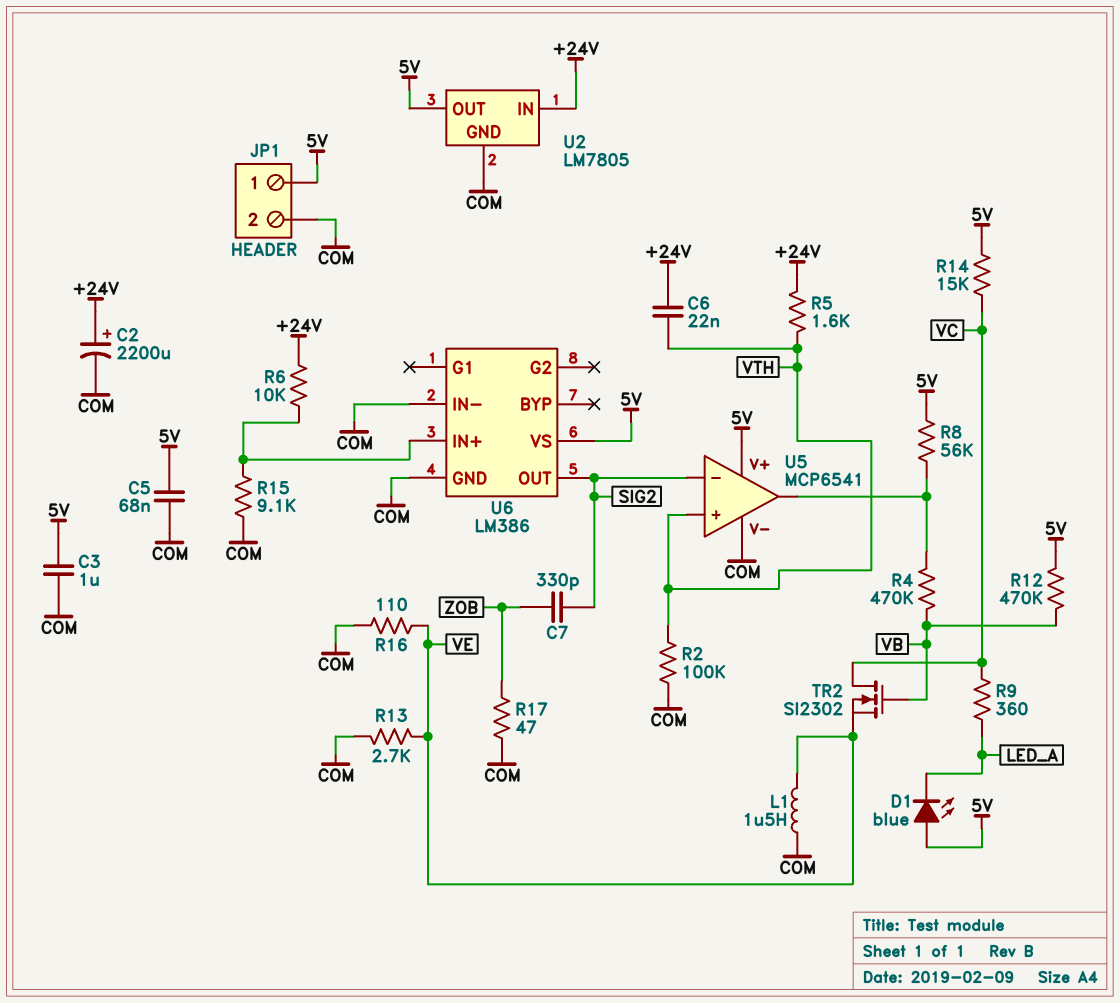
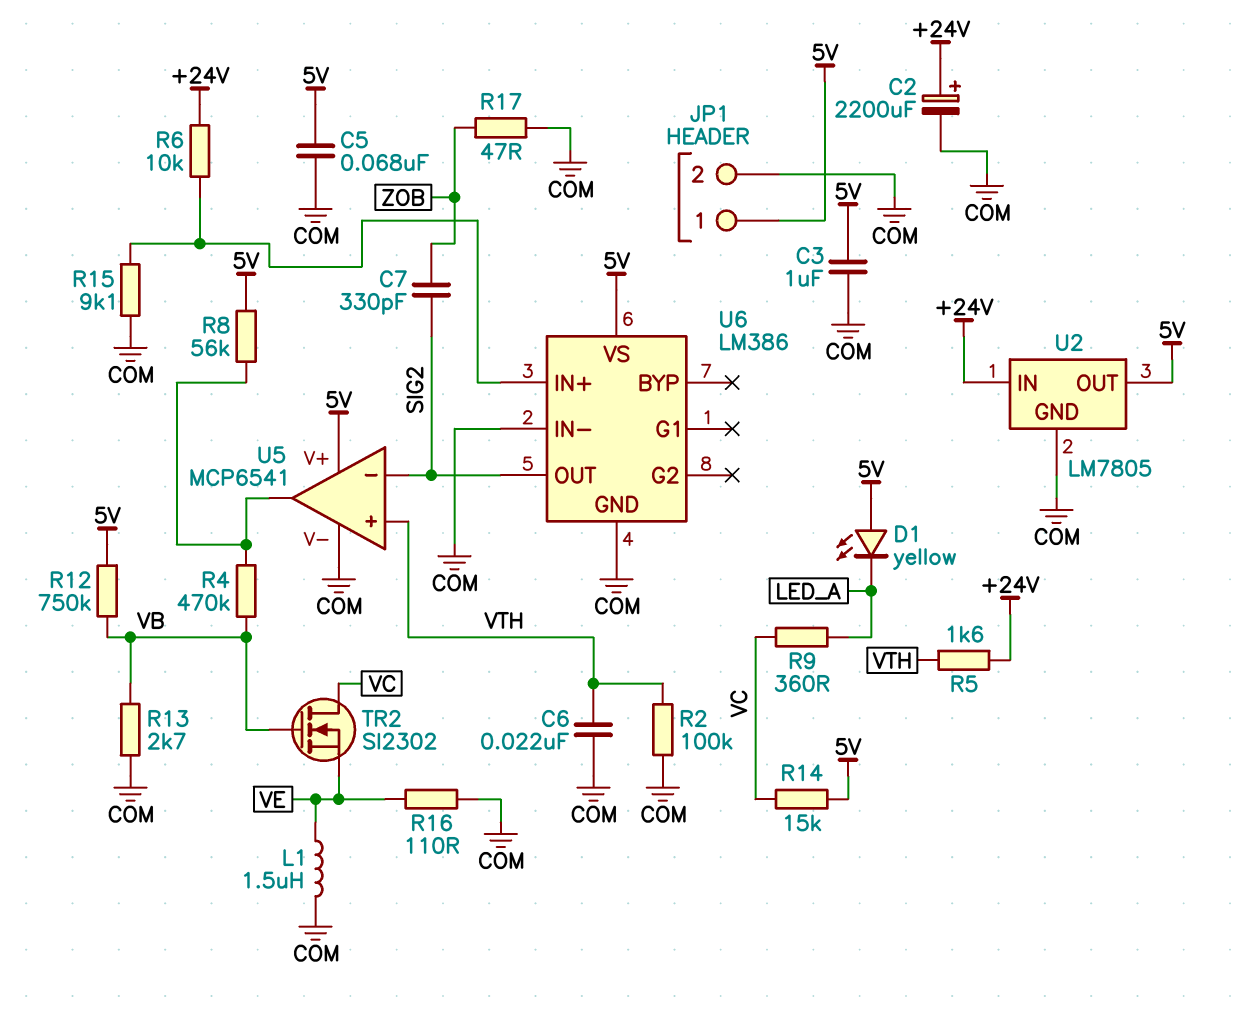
C6: 22nF (+24V, VTH) -> 22nF (COM, VTH)
D1: LED blue (A 5V, K LED_A) -> LED yellow (A 5V, K LED_A)
R12: 470k (5V, VB) -> 750k (5V, VB)
R13: 2.7k (COM, VE) -> 2.7k (COM, VB)

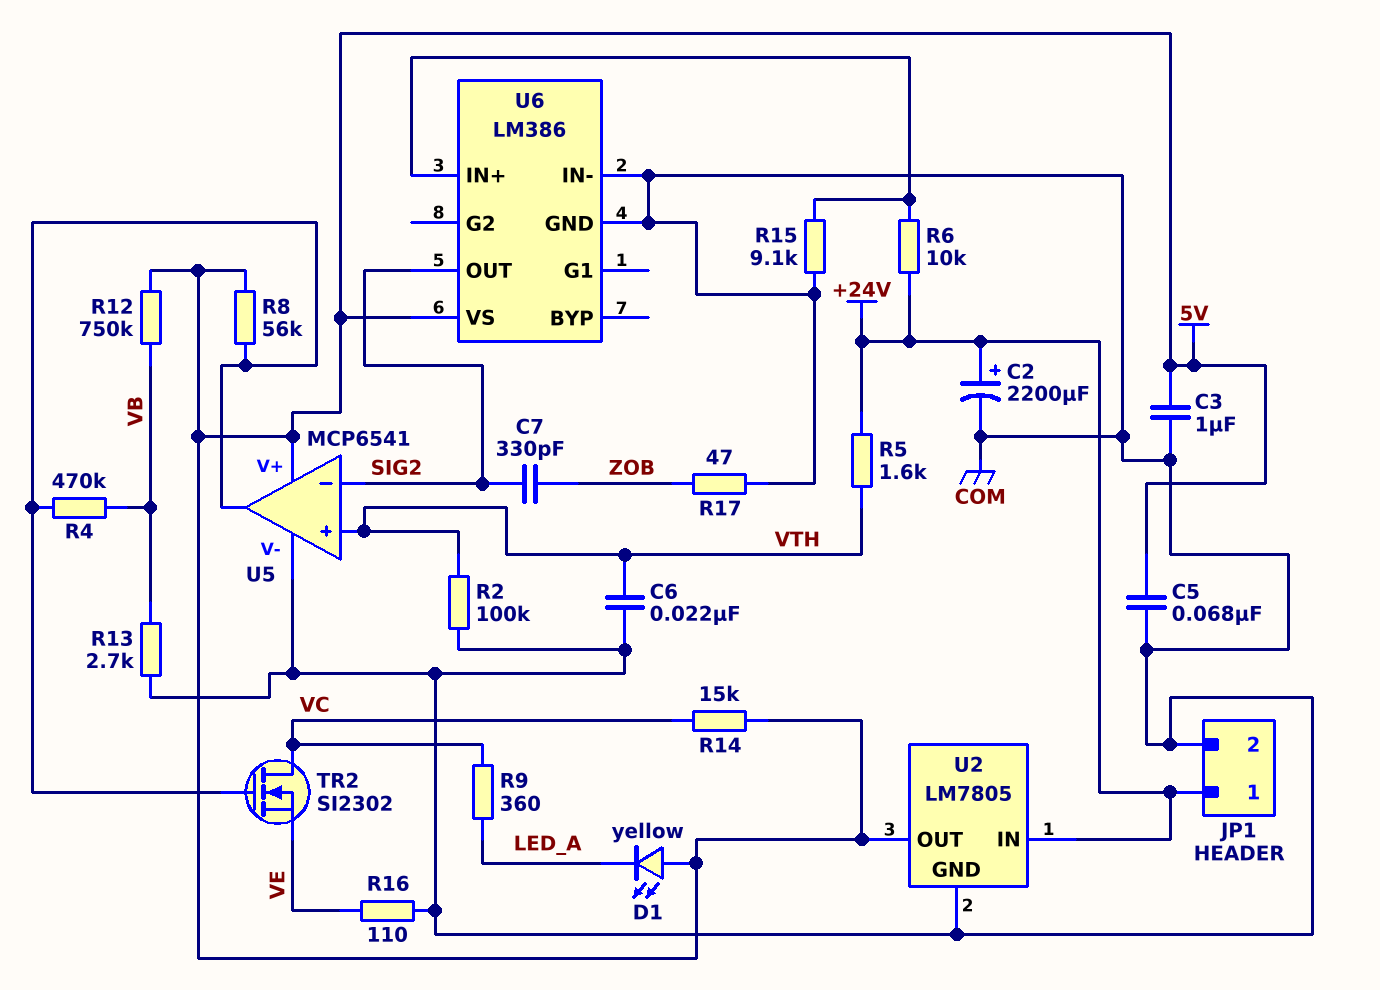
JP1 pin 1: 5V -> +24V
L1: 1.5uH (COM, VE) -> none
TR2: NMOS SI2302 (G VB, D VC, S VE) -> NMOS SI2302 (G U5/out, D VC, S VE)

